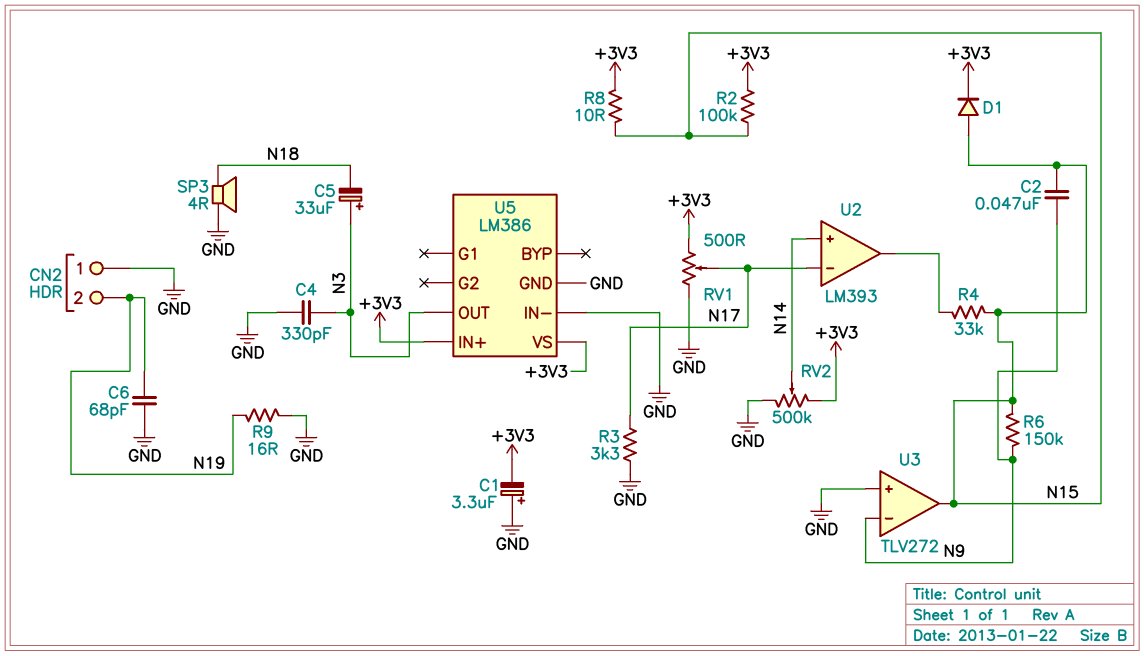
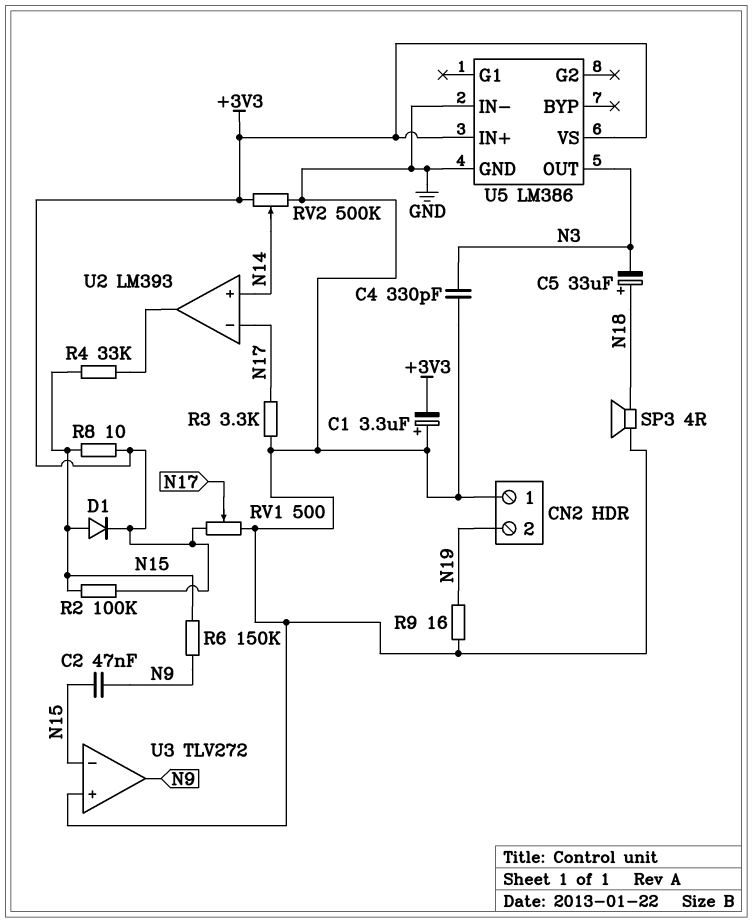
C5: 33uF (plus N3, minus N18) -> 33uF (plus N18, minus N3)
C6: 68pF (GND, N19) -> none
U3 pin in-: N9 -> N15
U3 pin out: N15 -> N9

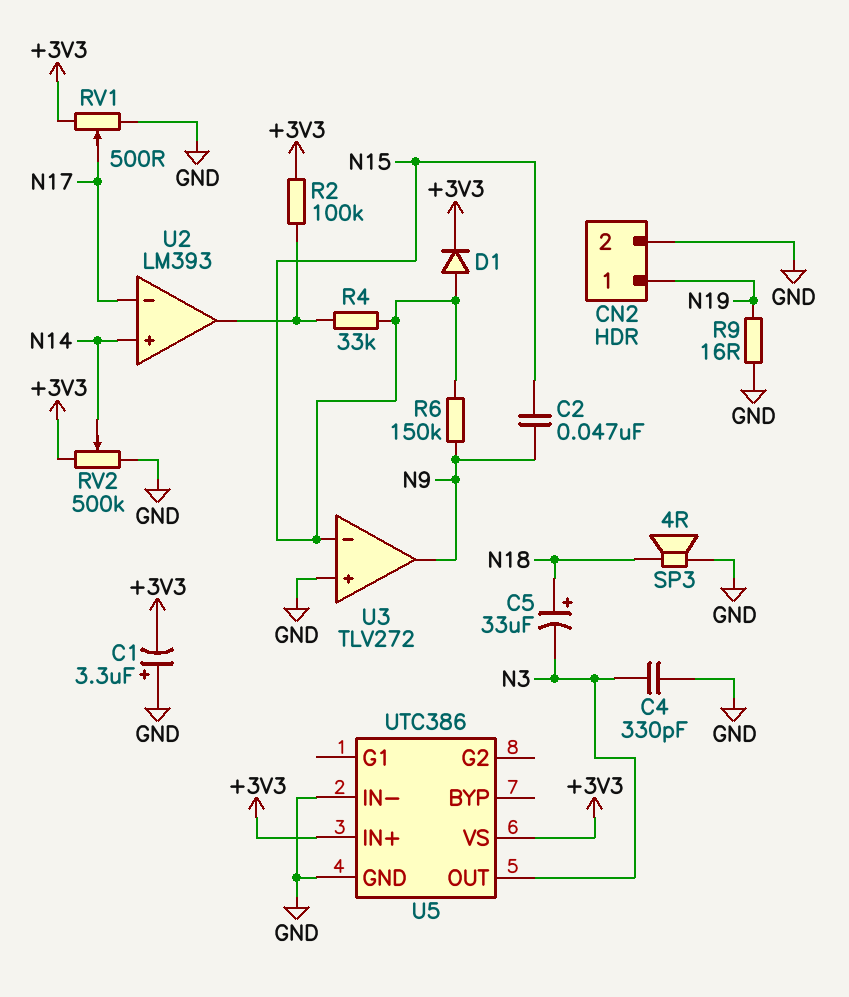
CN2 pin 1: GND -> N19
CN2 pin 2: N19 -> GND
R2: 100k (+3V3, N15) -> 100k (+3V3, U2/out)
R3: 3.3k (GND, N17) -> none
R8: 10 (+3V3, N15) -> none
U5: LM386 -> UTC386

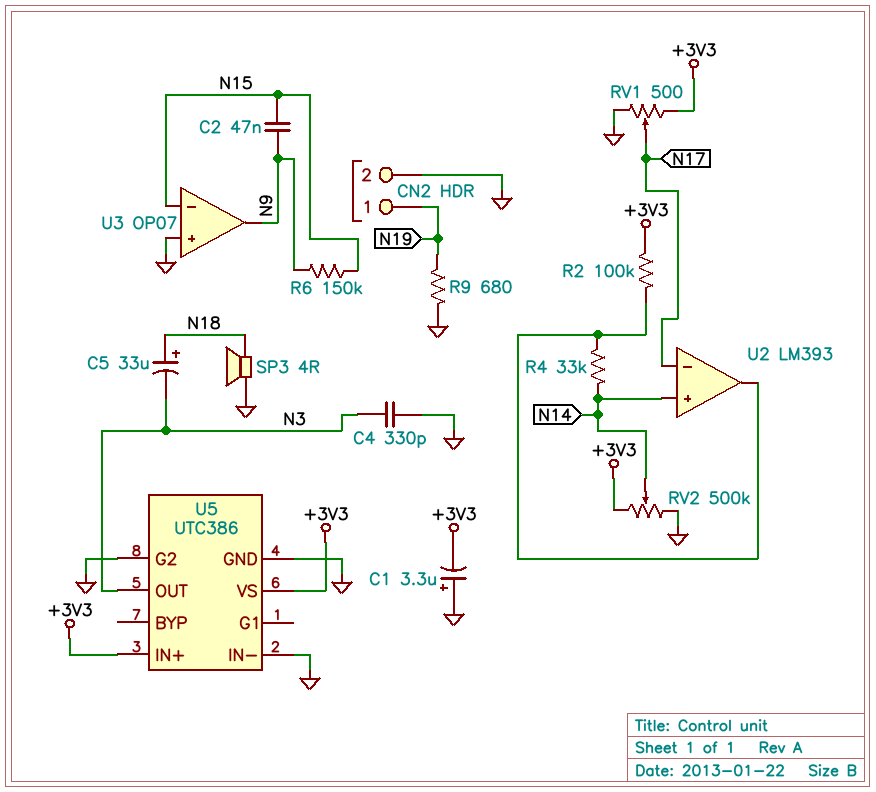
D1: diode (A N15, K +3V3) -> none
R4: 33k (N15, U2/out) -> 33k (N14, U2/out)
R9: 16 (GND, N19) -> 680 (GND, N19)
U3: TLV272 -> OP07
U5 pin G2: none -> GND

